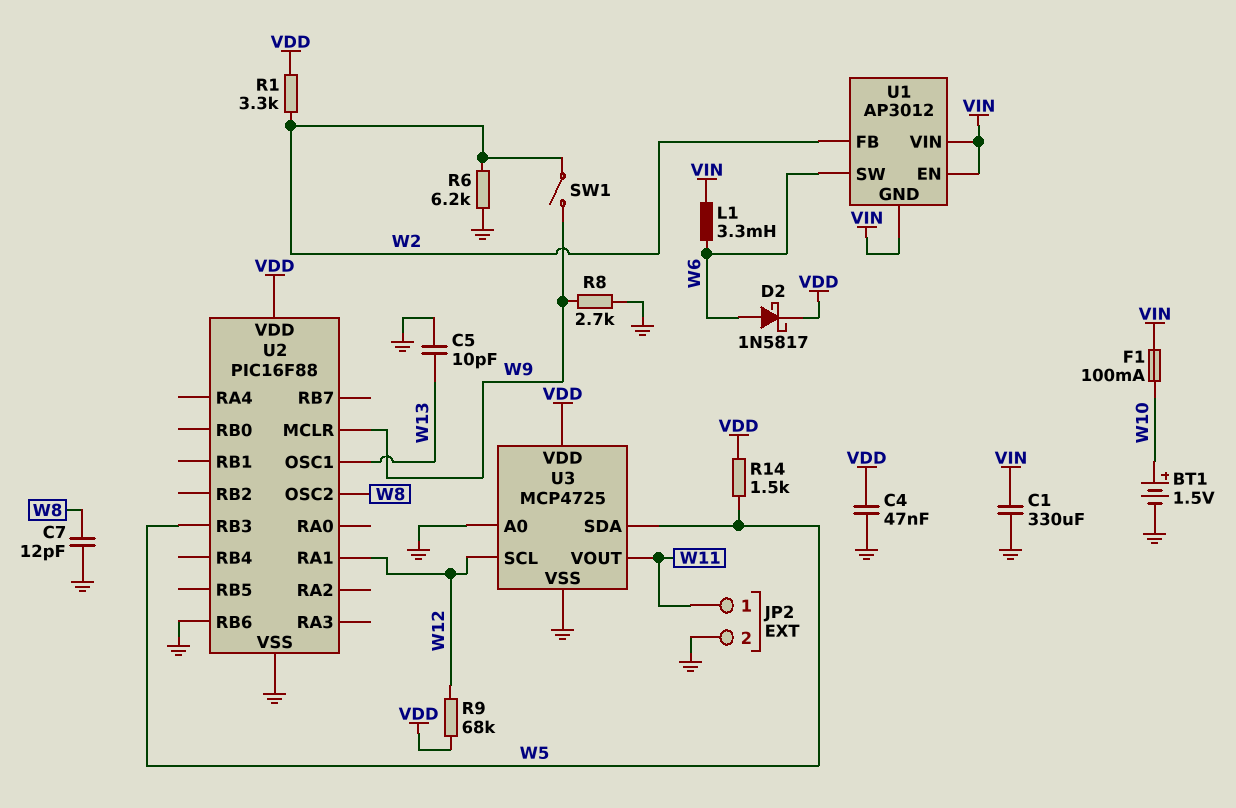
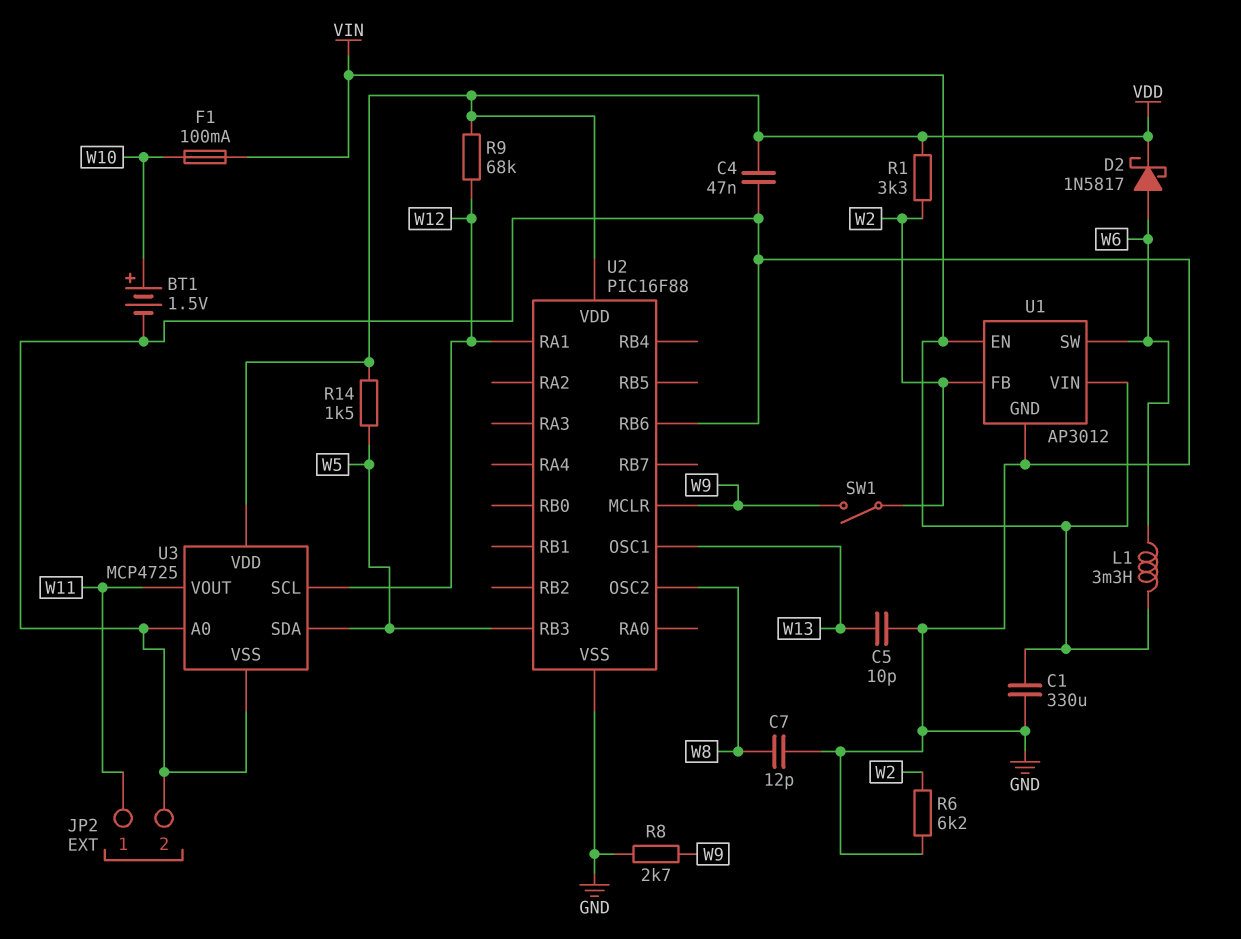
U1 pin GND: VIN -> GND

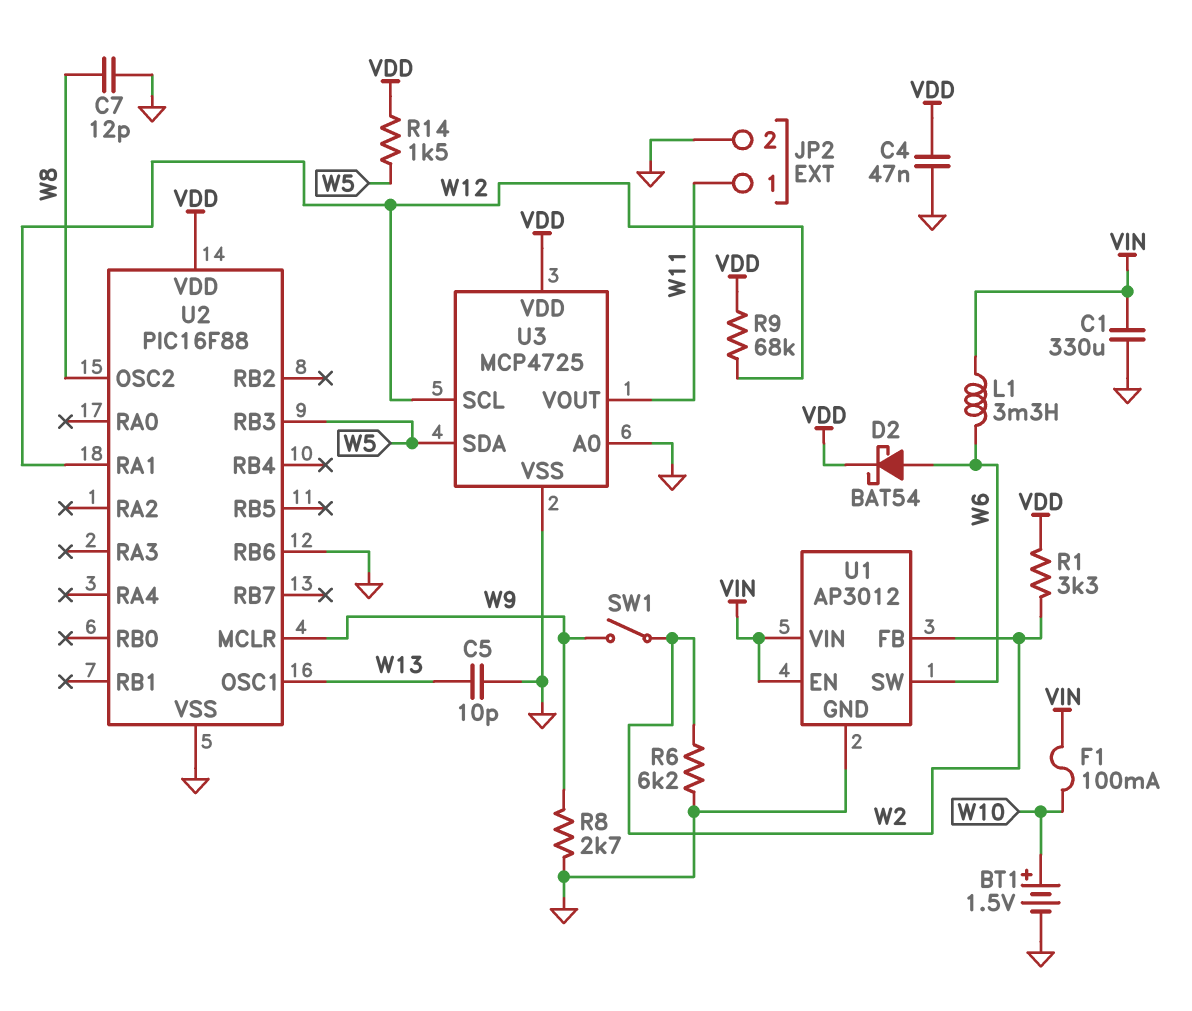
D2: schottky 1N5817 (A W6, K VDD) -> schottky BAT54 (A W6, K VDD)

